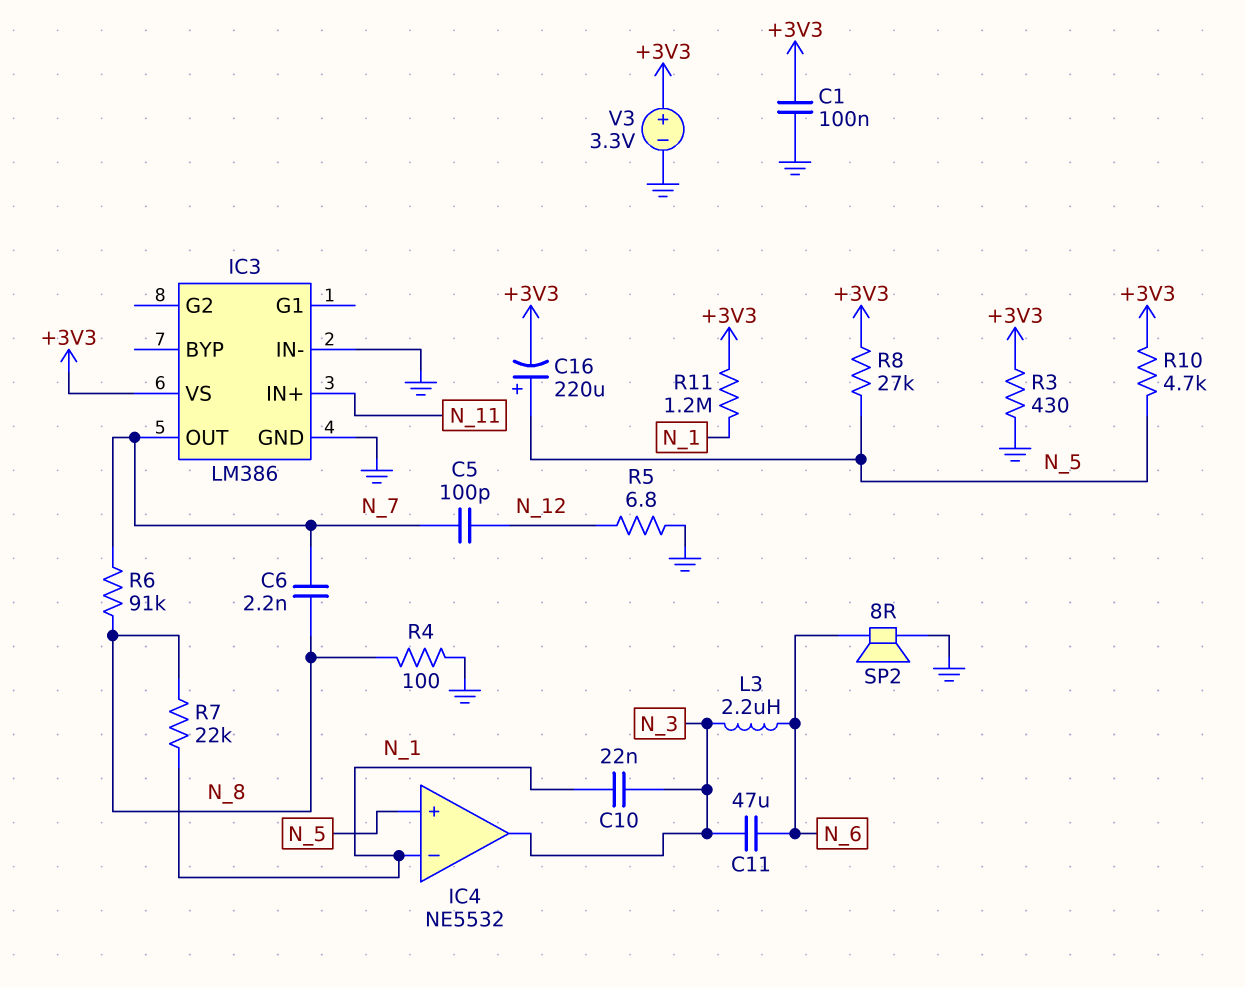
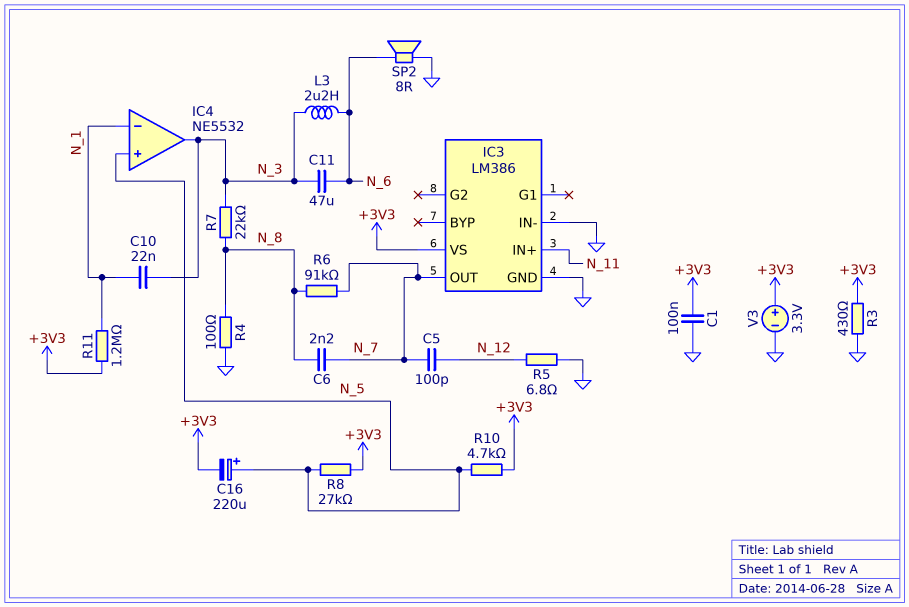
R7: 22k (N_1, N_8) -> 22k (N_3, N_8)

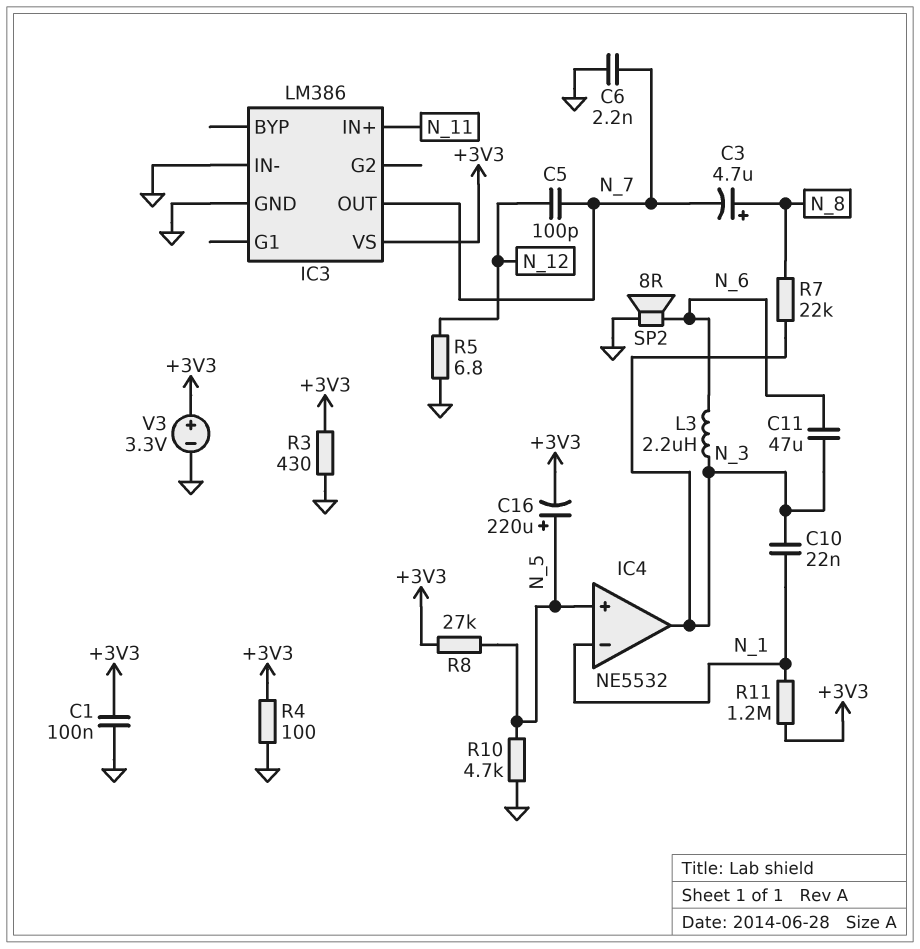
C3: none -> 4.7uF (plus N_8, minus N_7)
C6: 2.2nF (N_7, N_8) -> 2.2nF (GND, N_7)
R4: 100 (GND, N_8) -> 100 (+3V3, GND)
R6: 91k (N_7, N_8) -> none
R10: 4.7k (+3V3, N_5) -> 4.7k (GND, N_5)

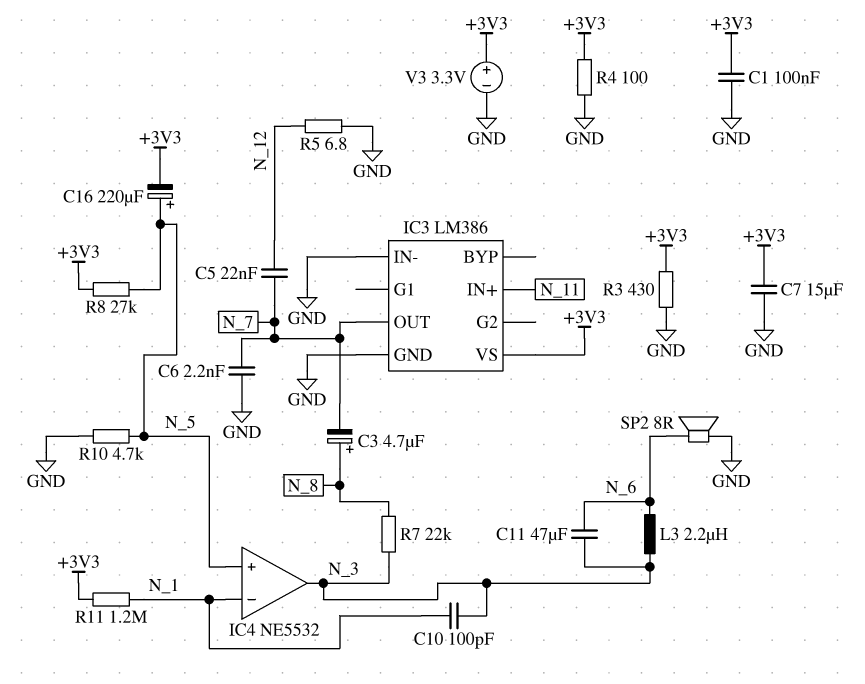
C5: 100pF (N_7, N_12) -> 22nF (N_7, N_12)
C7: none -> 15uF (+3V3, GND)
C10: 22nF (N_1, N_3) -> 100pF (N_1, N_3)

